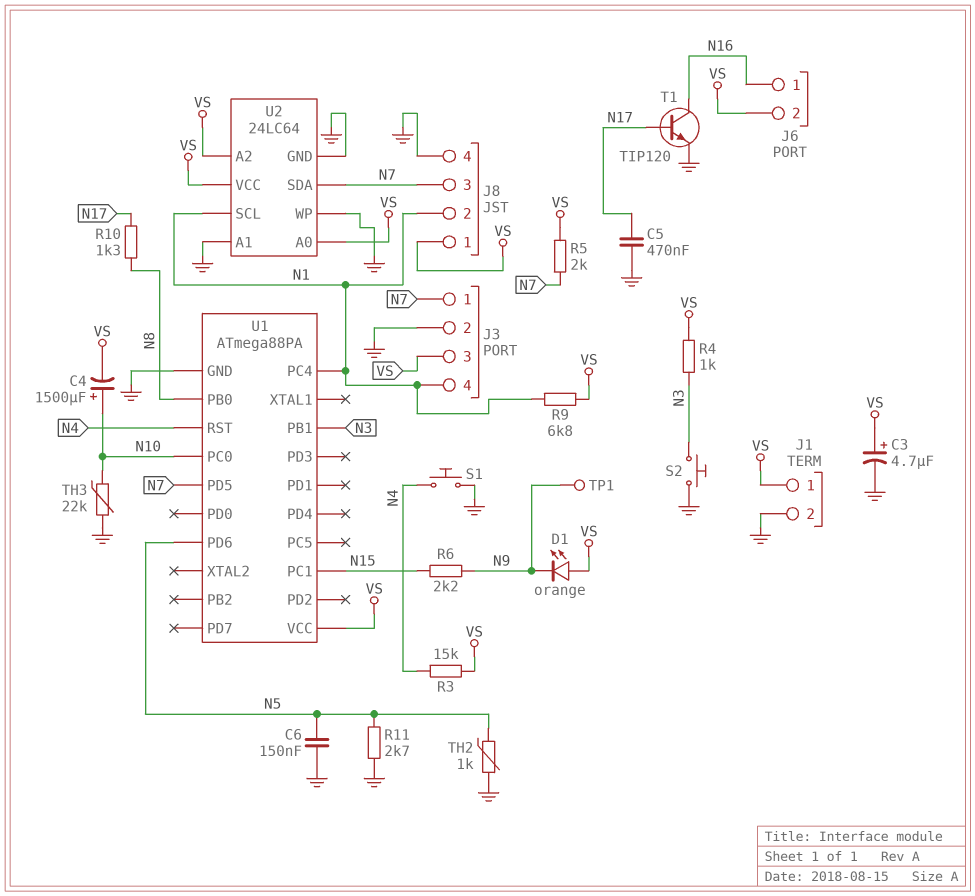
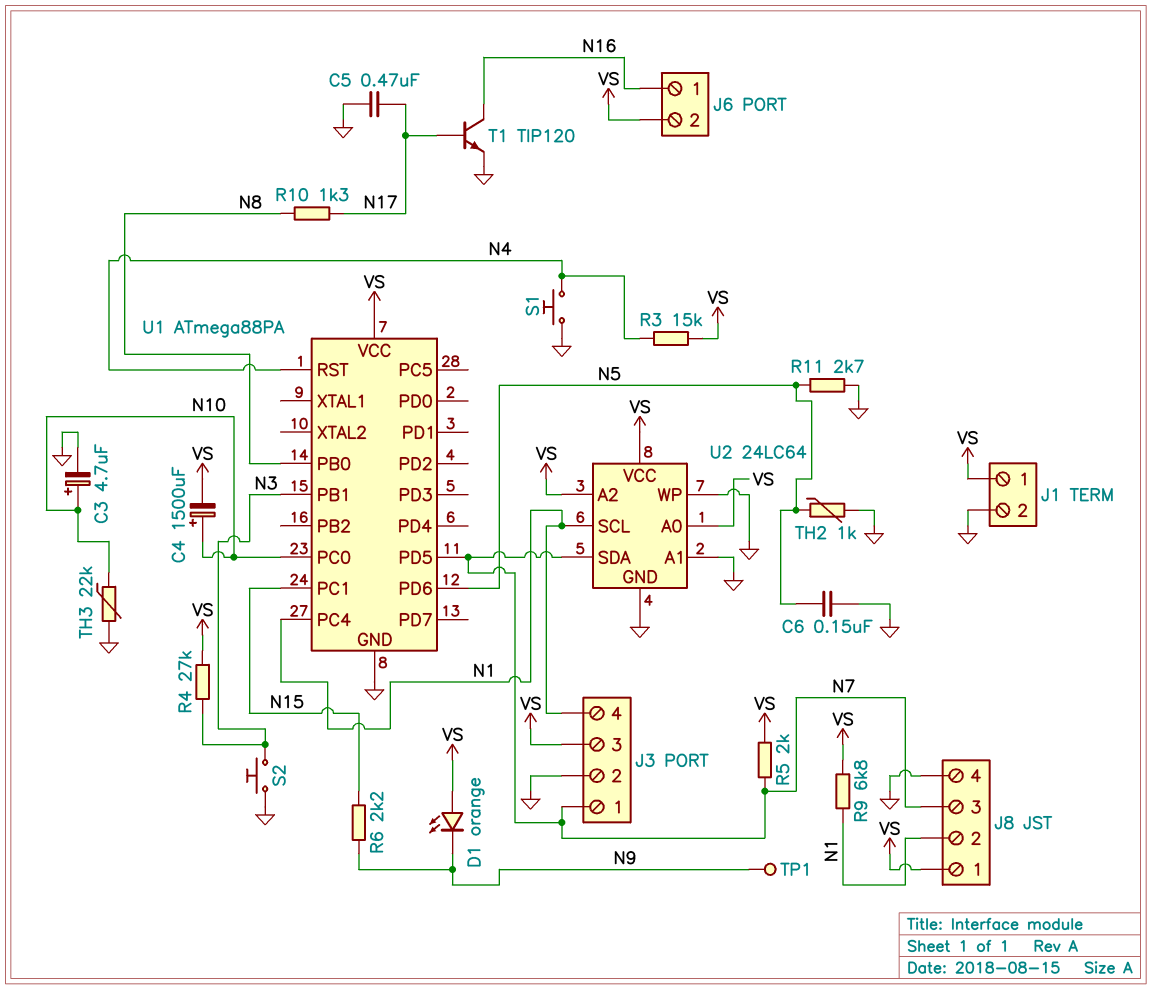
C3: 4.7uF (plus VS, minus GND) -> 4.7uF (plus N10, minus GND)
R4: 1k (N3, VS) -> 27k (N3, VS)

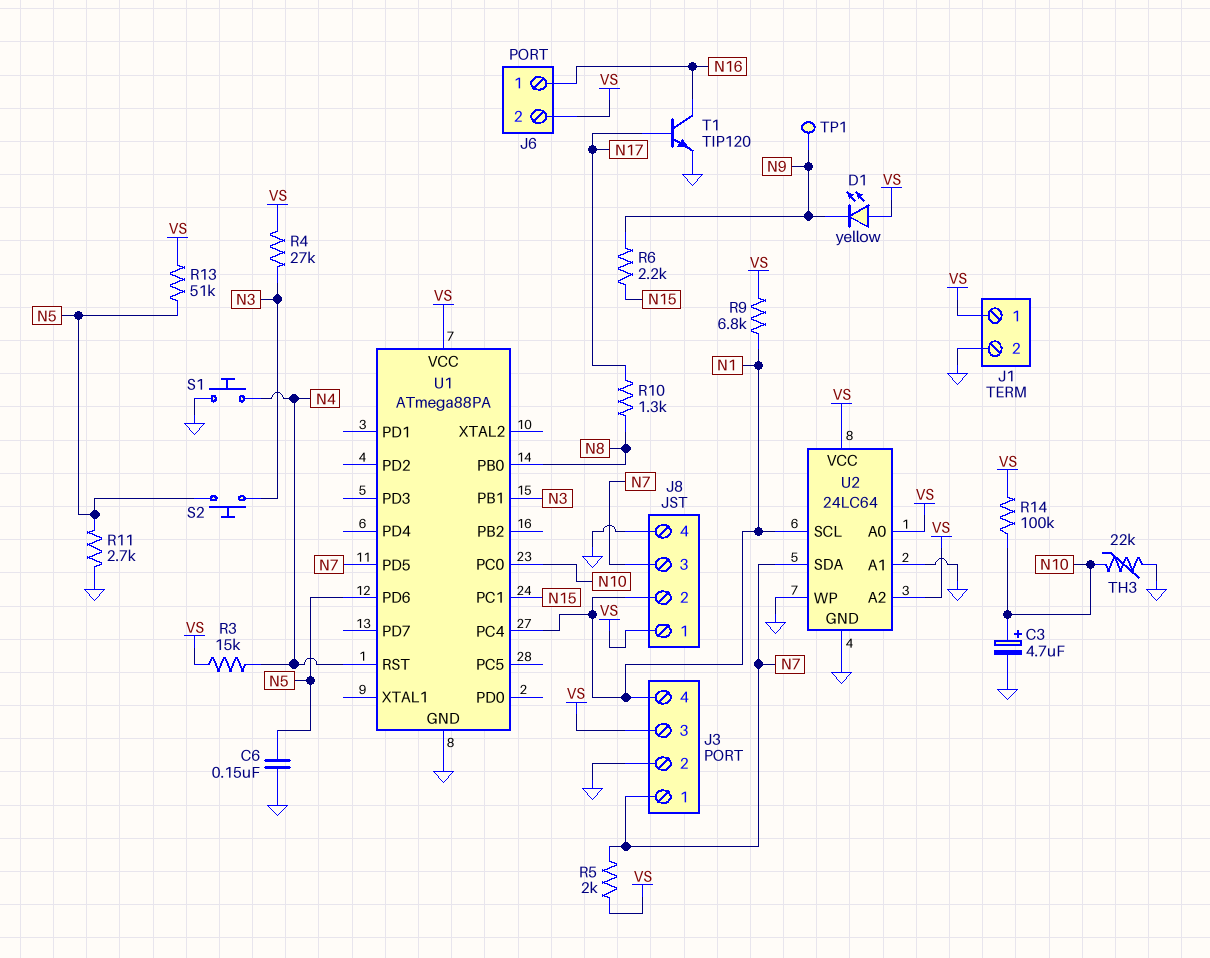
C4: 1500uF (plus N10, minus VS) -> none
C5: 470nF (GND, N17) -> none
D1: LED orange (A VS, K N9) -> LED yellow (A VS, K N9)
R13: none -> 51k (N5, VS)
R14: none -> 100k (N10, VS)
S2: button (GND, N3) -> button (N3, N5)
TH2: 1k (GND, N5) -> none

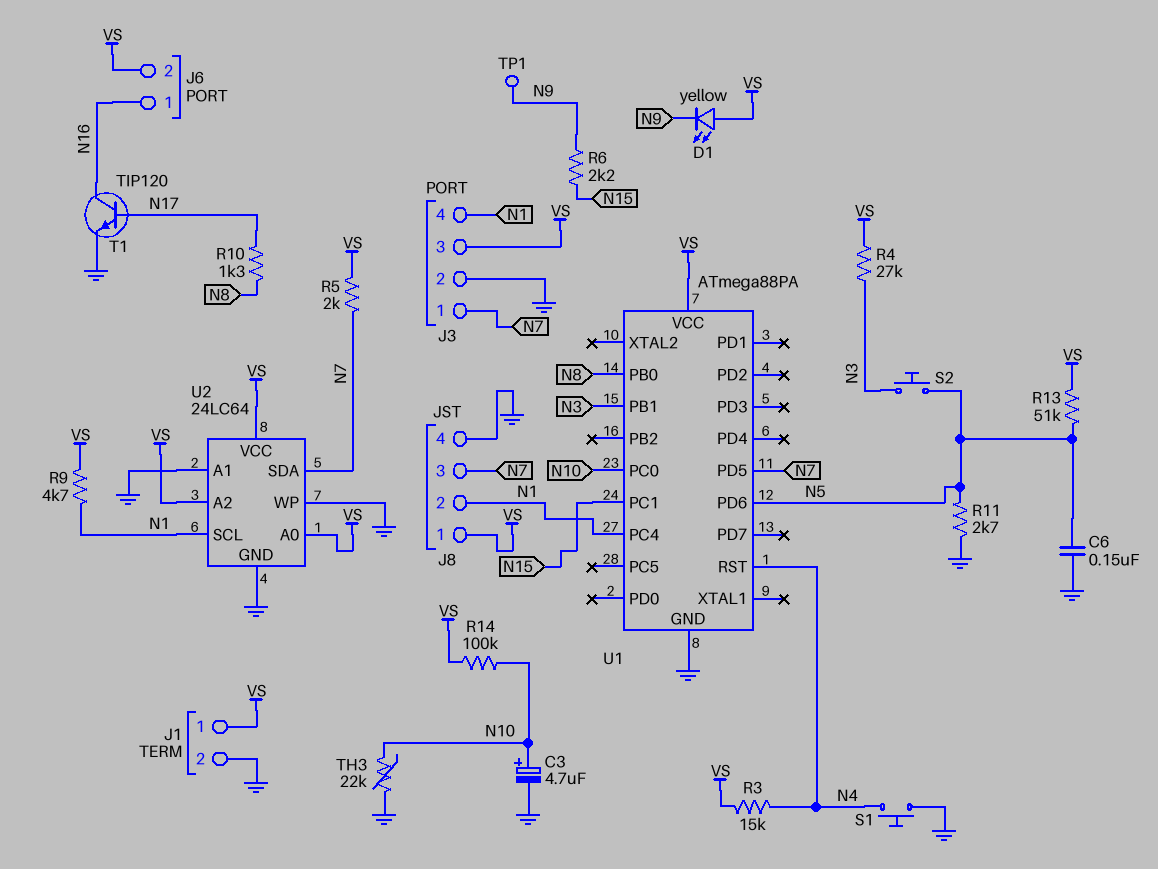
R9: 6.8k (N1, VS) -> 4.7k (N1, VS)

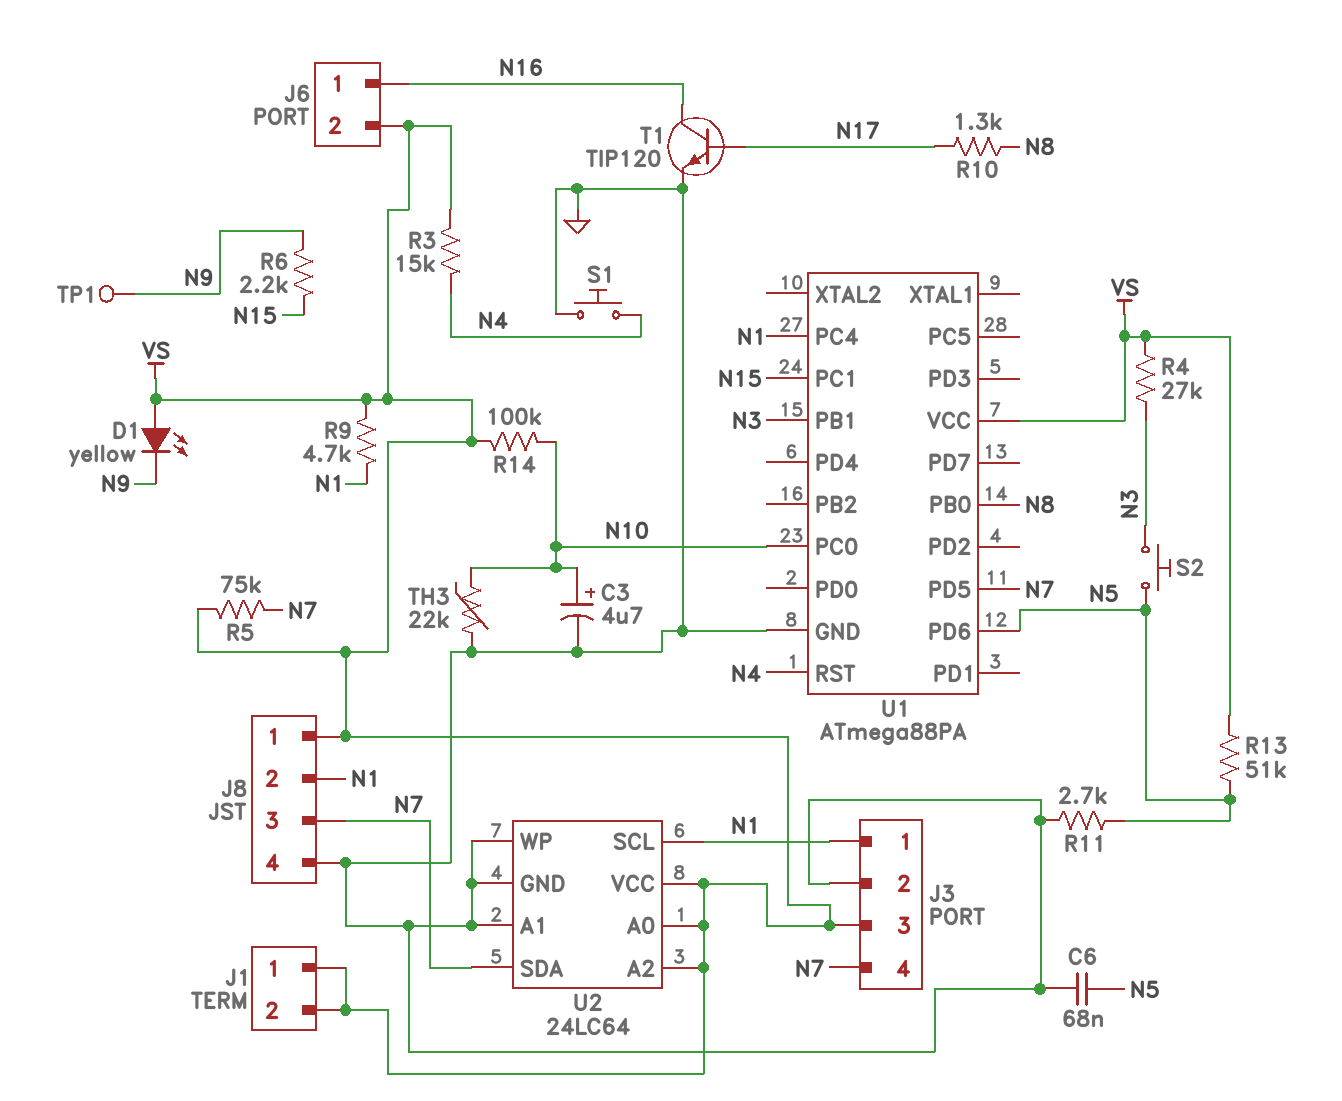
C6: 150nF (GND, N5) -> 68nF (GND, N5)
J1 pin 2: GND -> VS
J3 pin 1: N7 -> N1
J3 pin 4: N1 -> N7
R5: 2k (N7, VS) -> 75k (N7, VS)

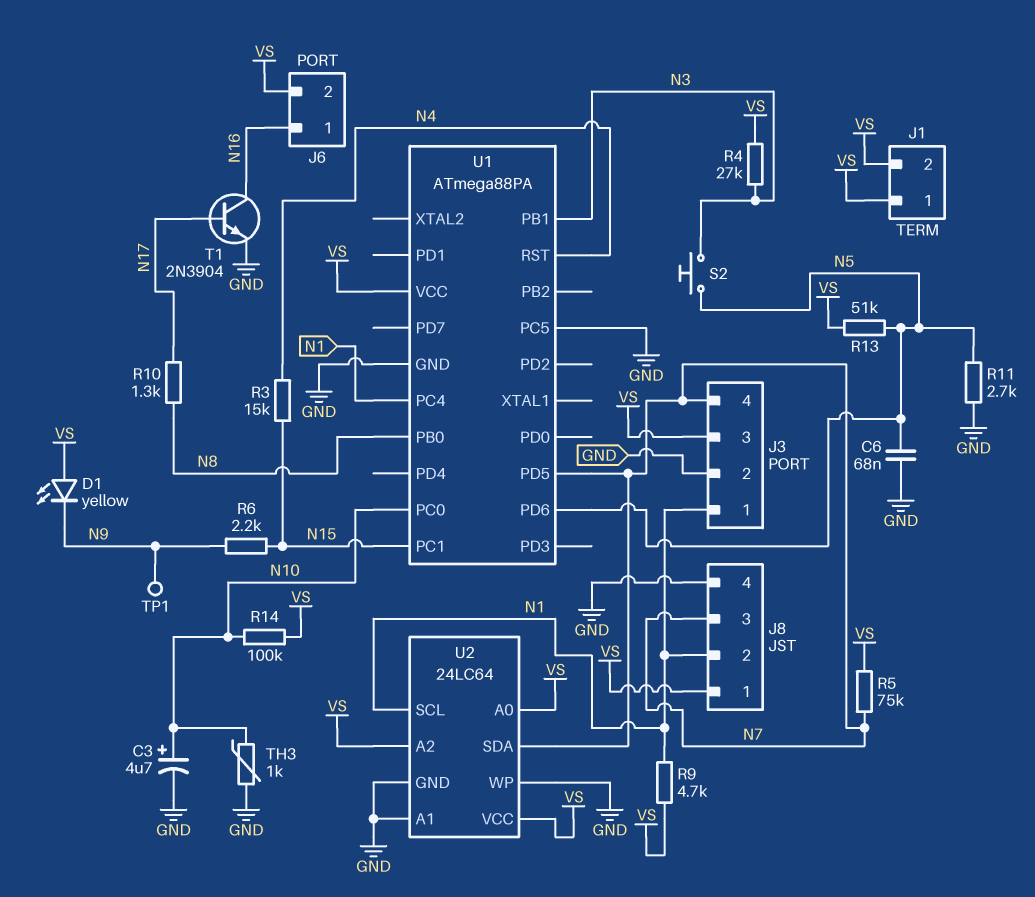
R3: 15k (N4, VS) -> 15k (N4, N15)
S1: button (GND, N4) -> none
T1: NPN TIP120 (B N17, C N16, E GND) -> NPN 2N3904 (B N17, C N16, E GND)
TH3: 22k (GND, N10) -> 1k (GND, N10)
U1 pin PC5: none -> GND

